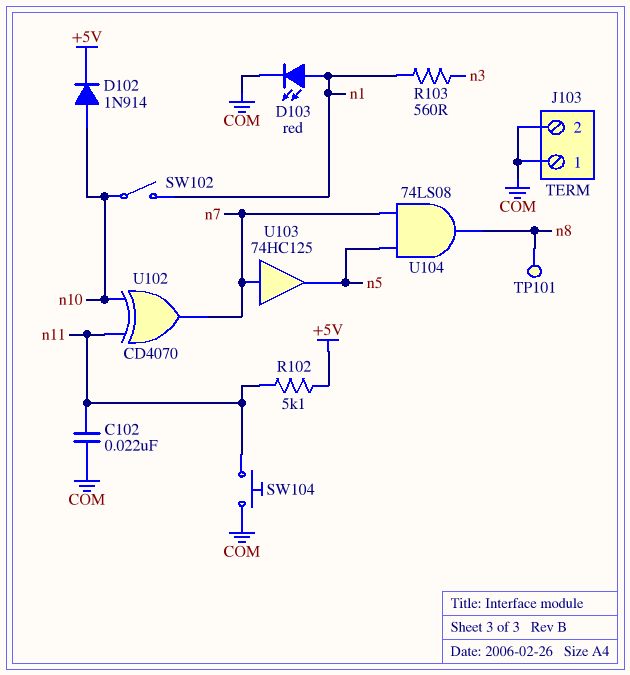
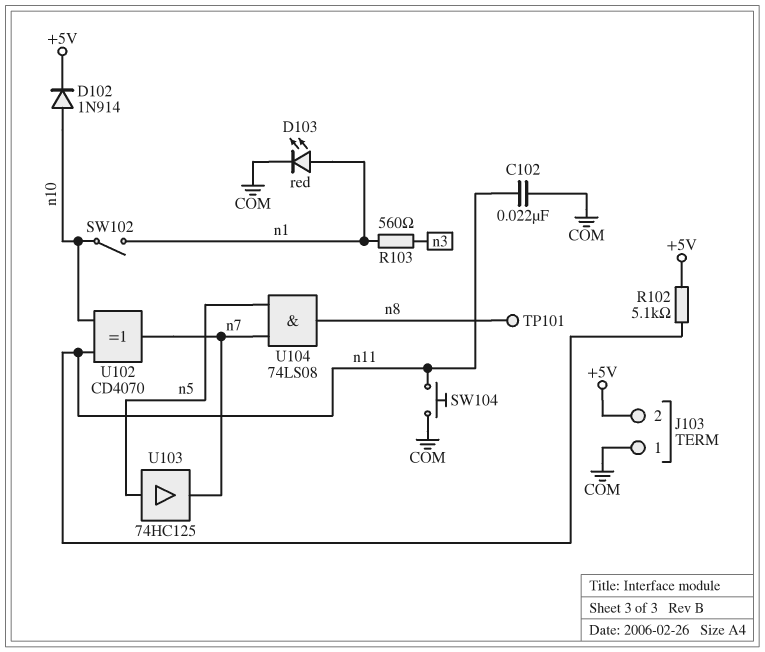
J103 pin 2: COM -> +5V
U103: buffer 74HC125 (in n7, out n5) -> buffer 74HC125 (in n5, out n7)

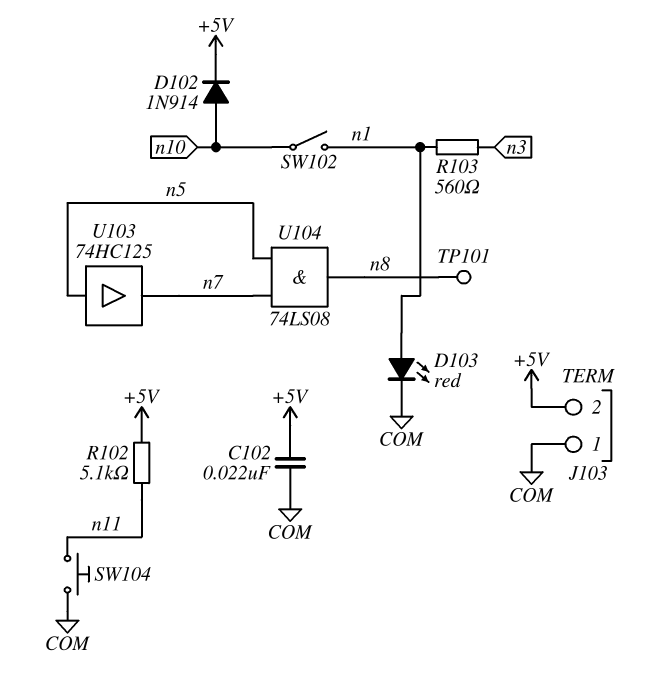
C102: 22nF (COM, n11) -> 22nF (+5V, COM)
U102: XOR CD4070 (in n10, in n11, out n7) -> none

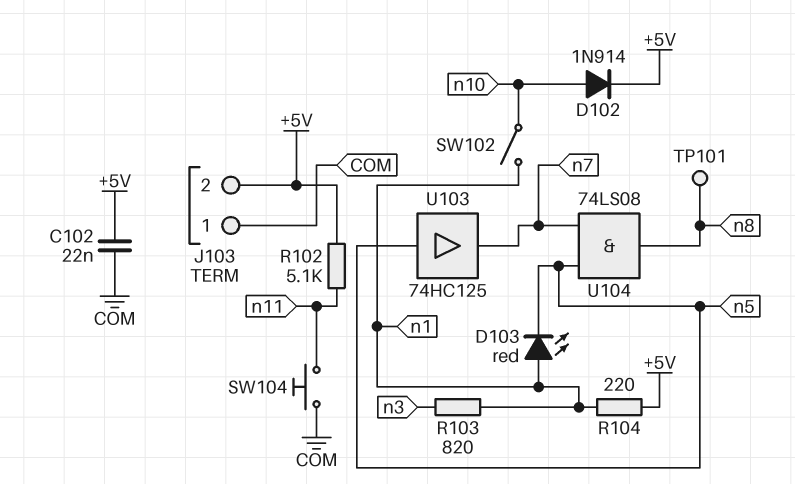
D103: LED red (A n1, K COM) -> LED red (A n1, K n5)
R103: 560 (n1, n3) -> 820 (n1, n3)
R104: none -> 220 (+5V, n1)

